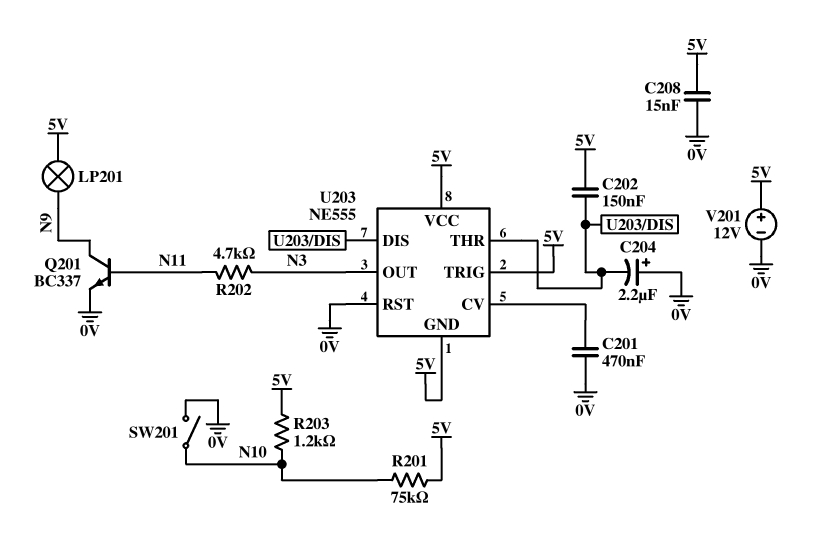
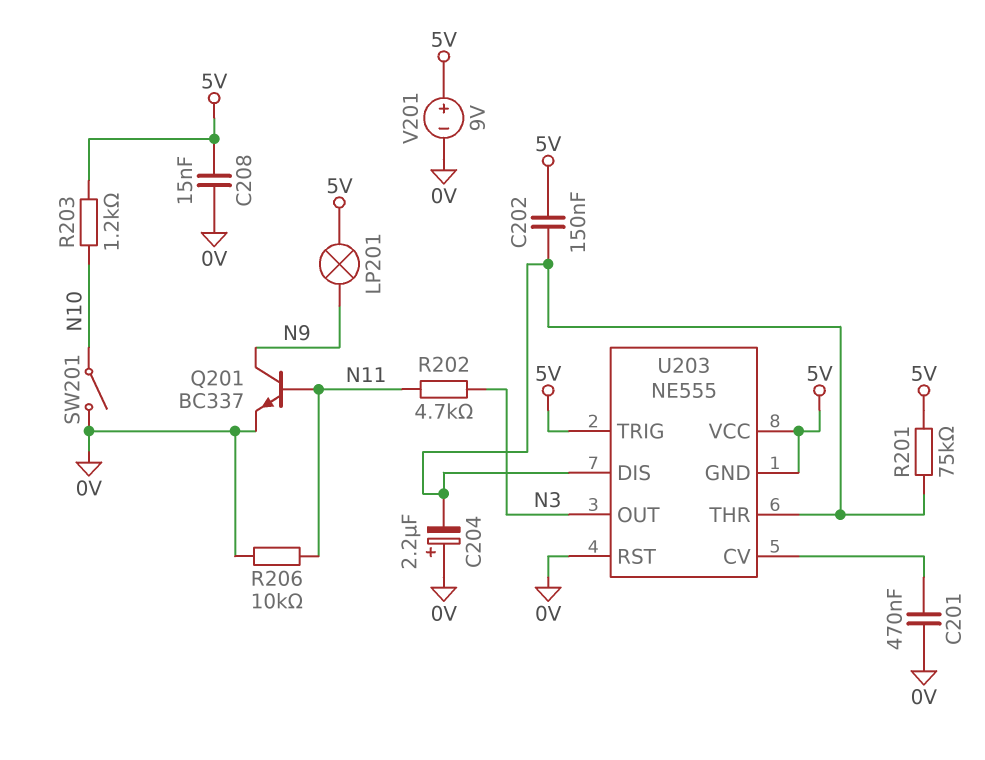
R201: 75k (5V, N10) -> 75k (5V, U203/DIS)
R206: none -> 10k (0V, N11)
V201: 12V (plus 5V, minus 0V) -> 9V (plus 5V, minus 0V)

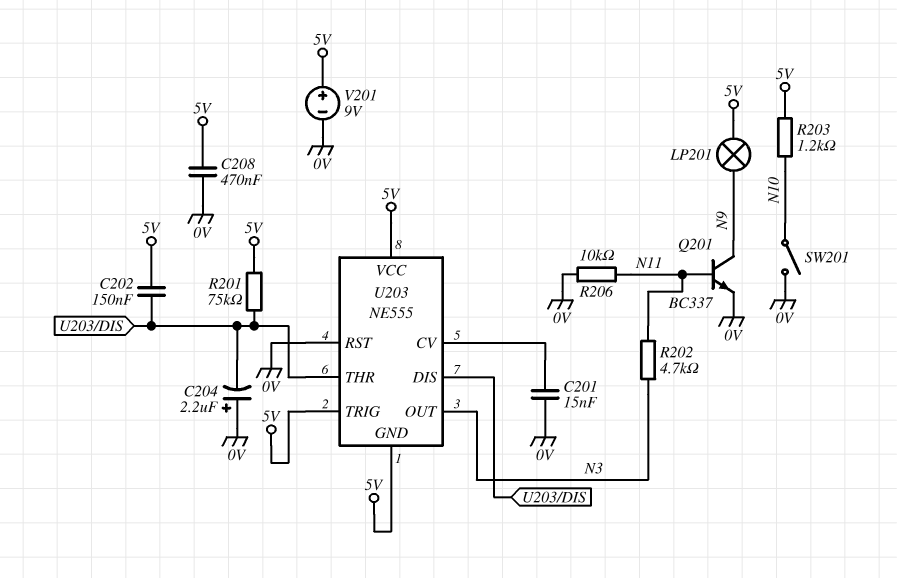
C201: 470nF (0V, U203/CV) -> 15nF (0V, U203/CV)
C208: 15nF (0V, 5V) -> 470nF (0V, 5V)

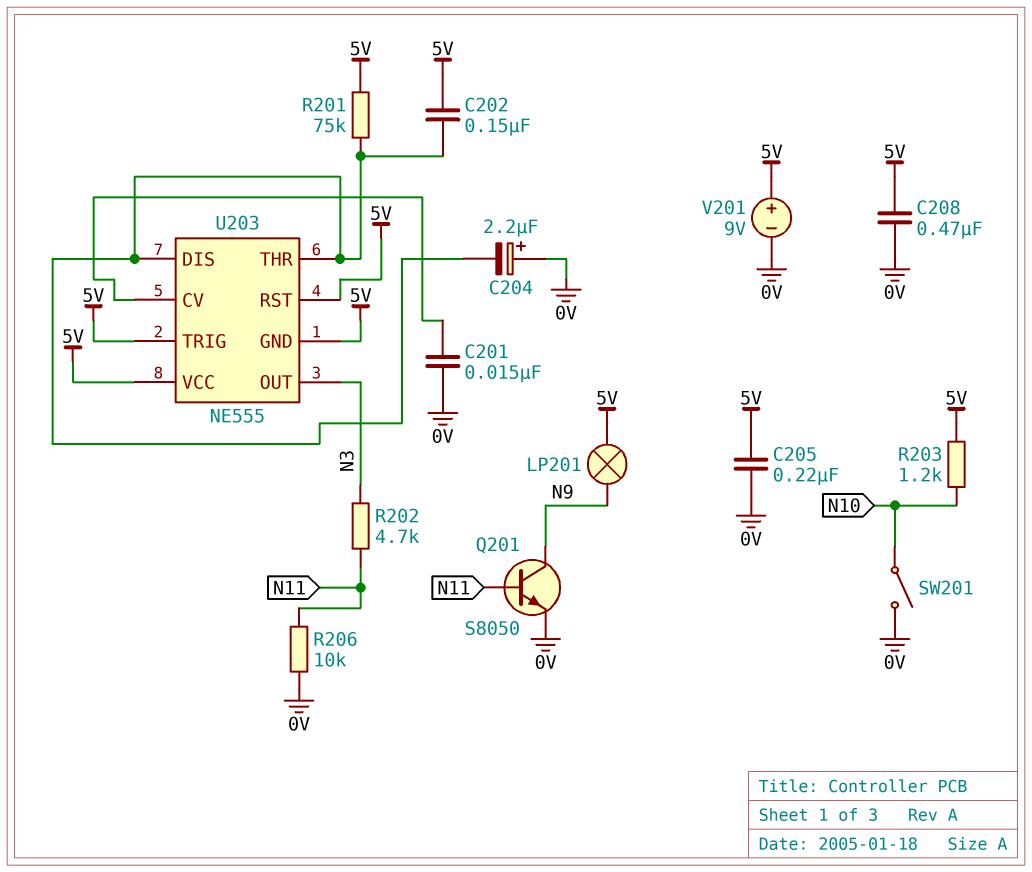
C205: none -> 220nF (0V, 5V)
Q201: NPN BC337 (B N11, C N9, E 0V) -> NPN S8050 (B N11, C N9, E 0V)
U203 pin RST: 0V -> 5V

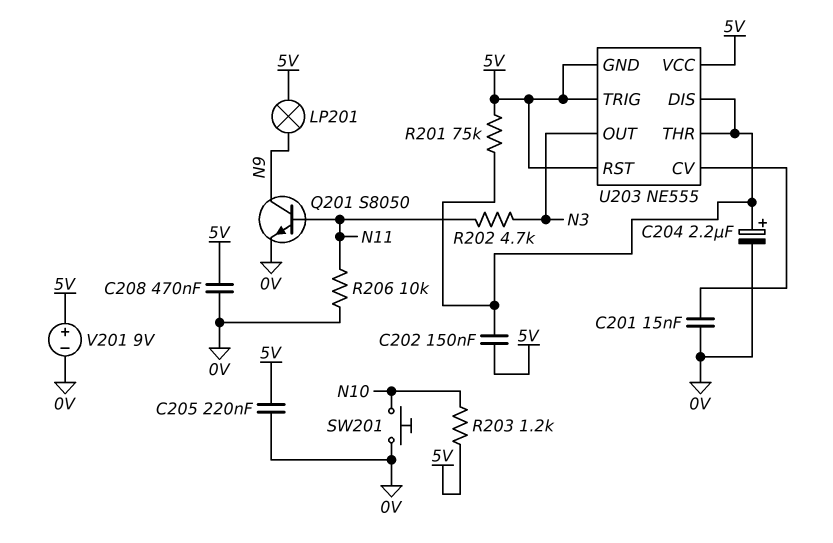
C204: 2.2uF (plus 0V, minus U203/DIS) -> 2.2uF (plus U203/DIS, minus 0V)
SW201: switch (0V, N10) -> button (0V, N10)

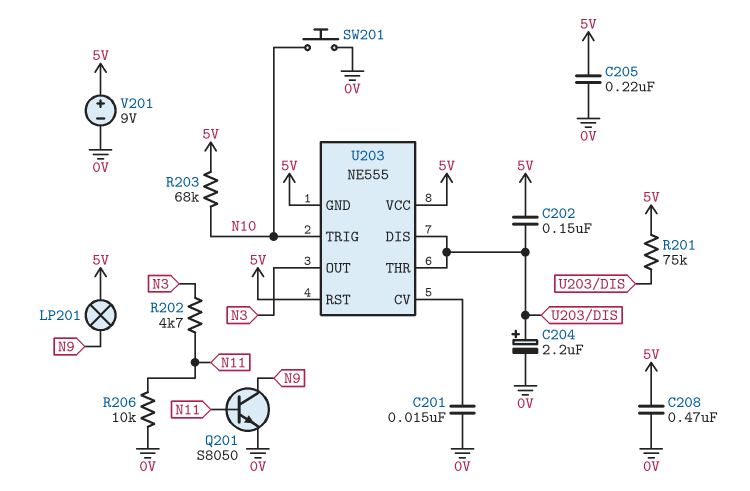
R203: 1.2k (5V, N10) -> 68k (5V, N10)
U203 pin TRIG: 5V -> N10

